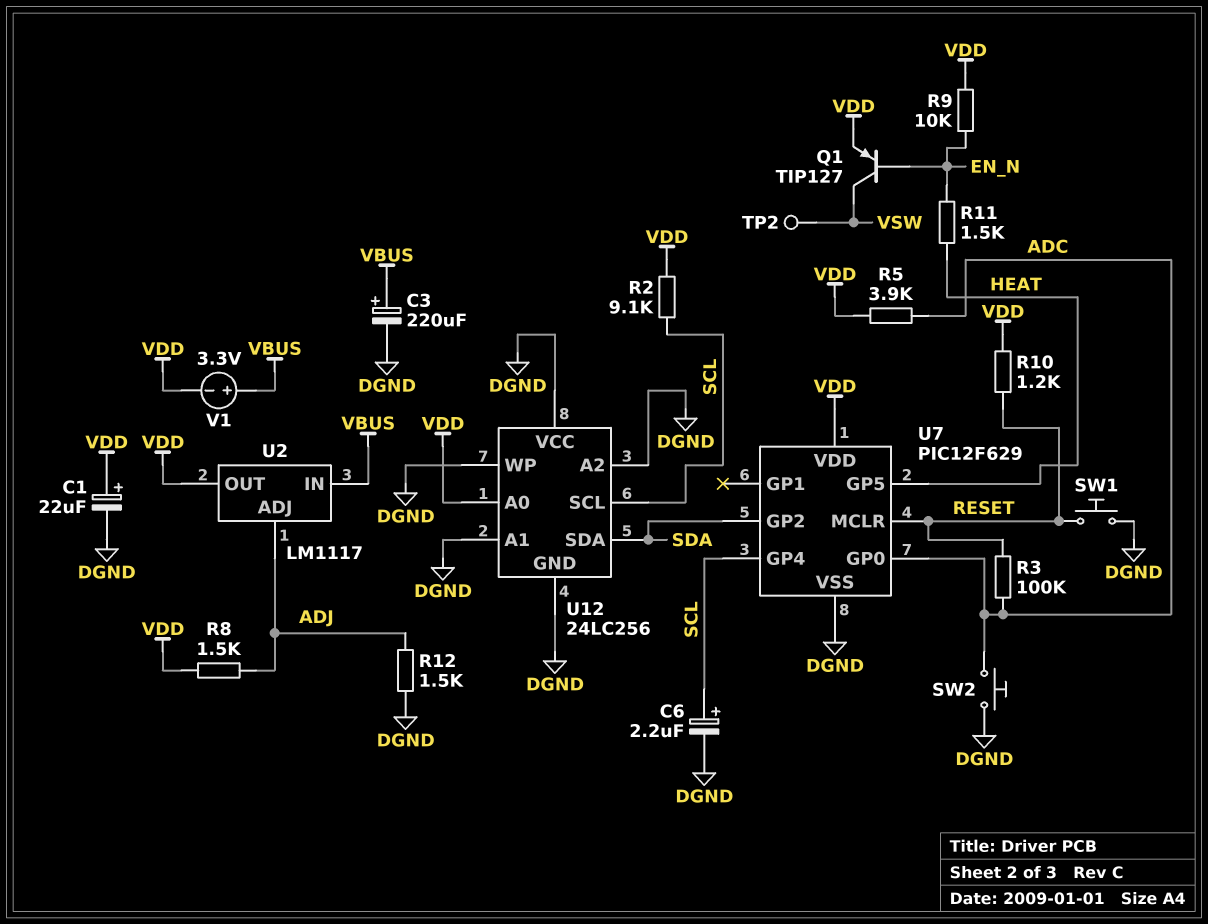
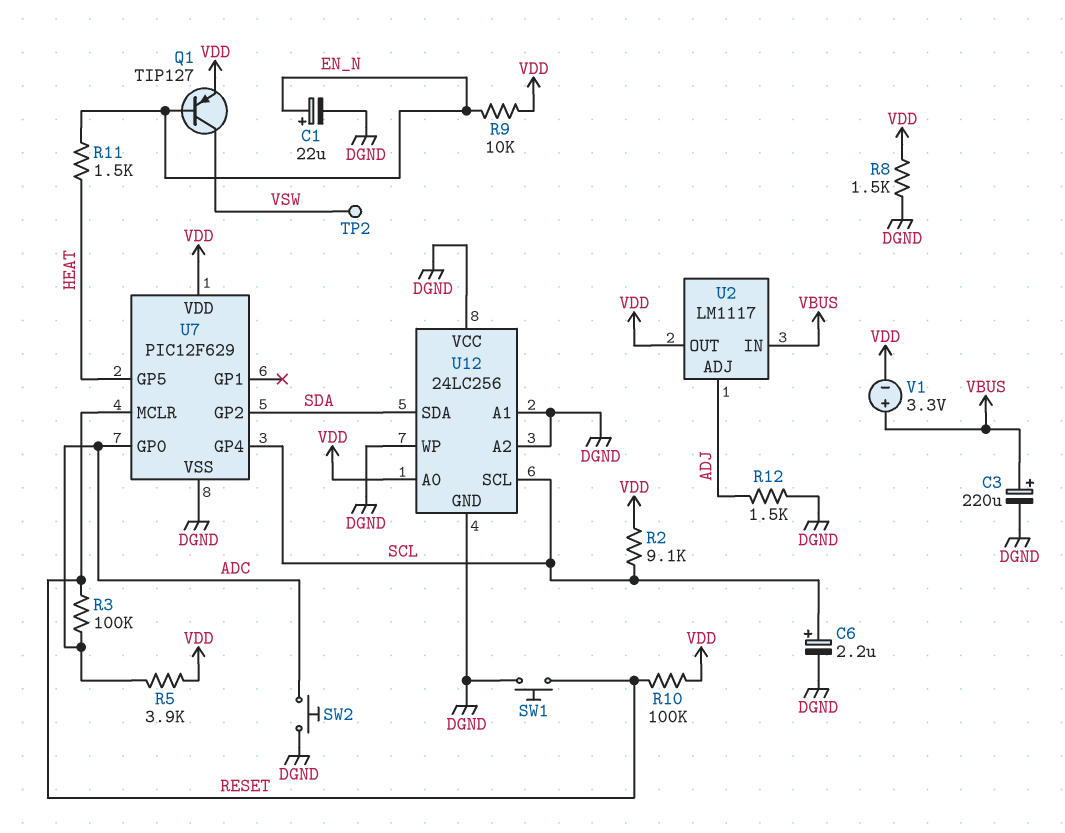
C1: 22uF (plus VDD, minus DGND) -> 22uF (plus EN_N, minus DGND)
R8: 1.5k (ADJ, VDD) -> 1.5k (DGND, VDD)
R10: 1.2k (RESET, VDD) -> 100k (RESET, VDD)

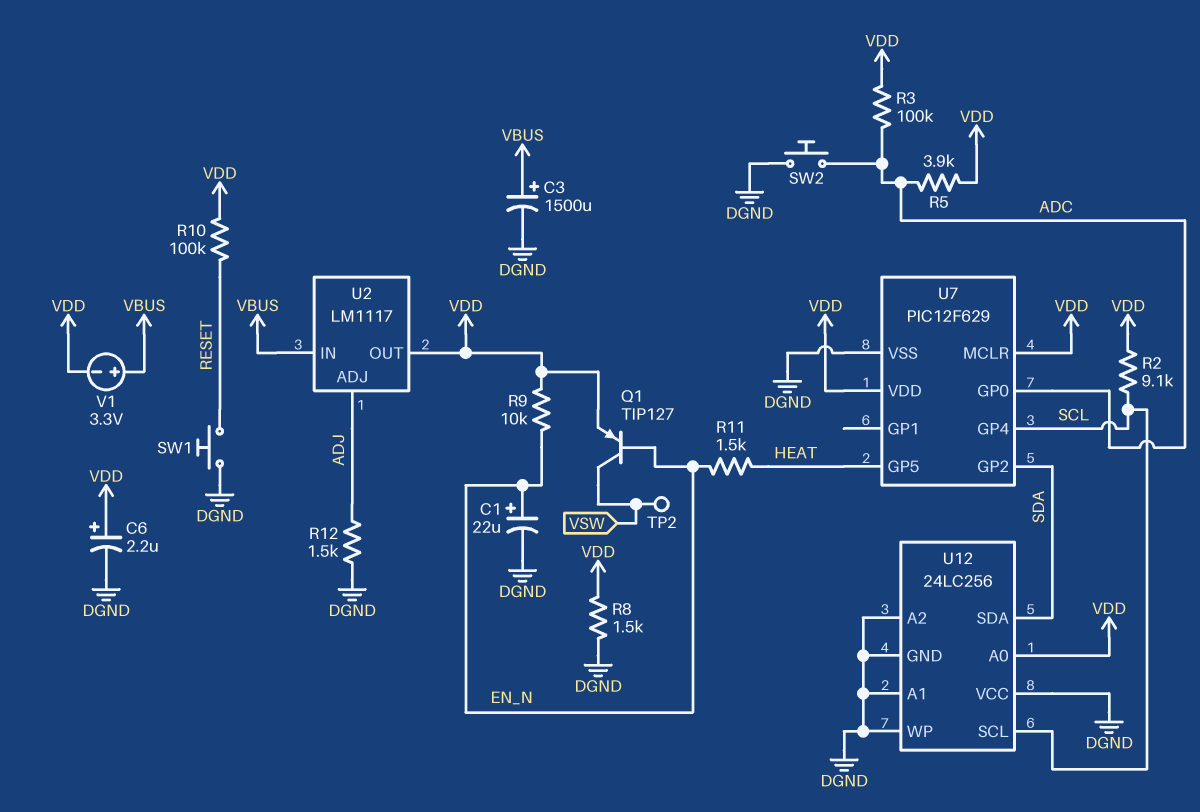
C3: 220uF (plus VBUS, minus DGND) -> 1500uF (plus VBUS, minus DGND)
C6: 2.2uF (plus SCL, minus DGND) -> 2.2uF (plus VDD, minus DGND)
R3: 100k (ADC, RESET) -> 100k (ADC, VDD)
U7 pin MCLR: RESET -> VDD

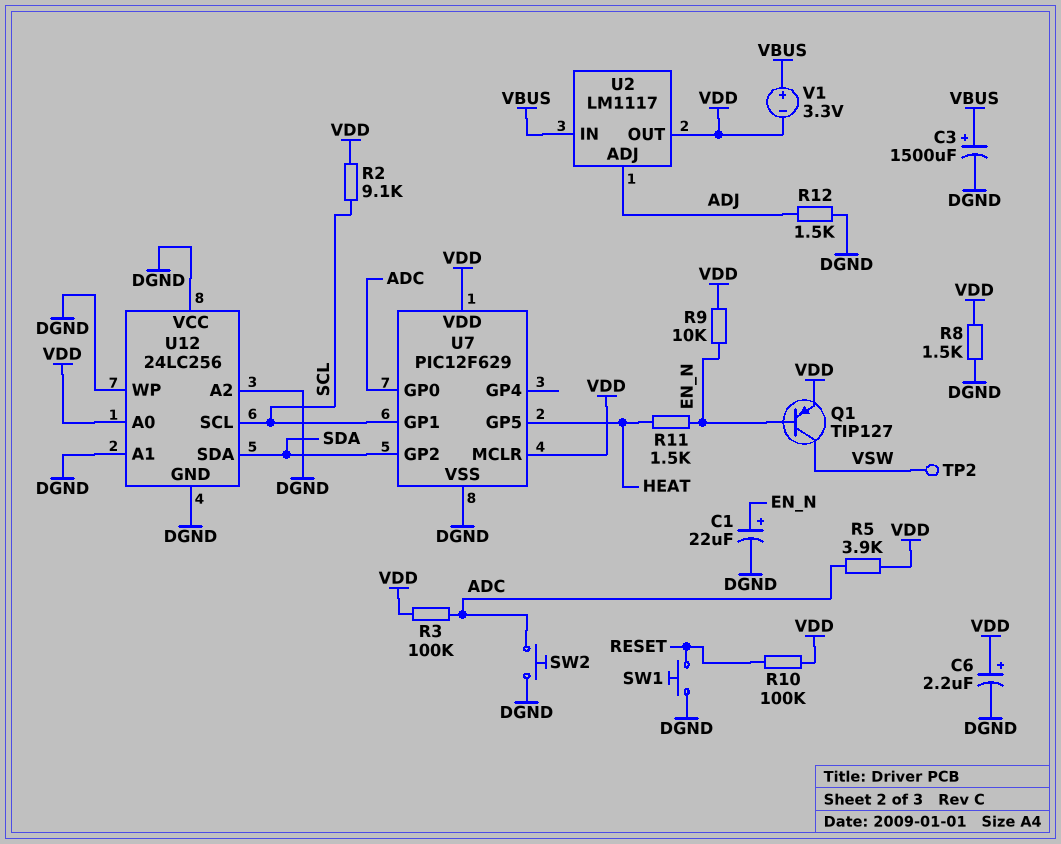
U7 pin GP1: none -> SCL
U7 pin GP4: SCL -> none

